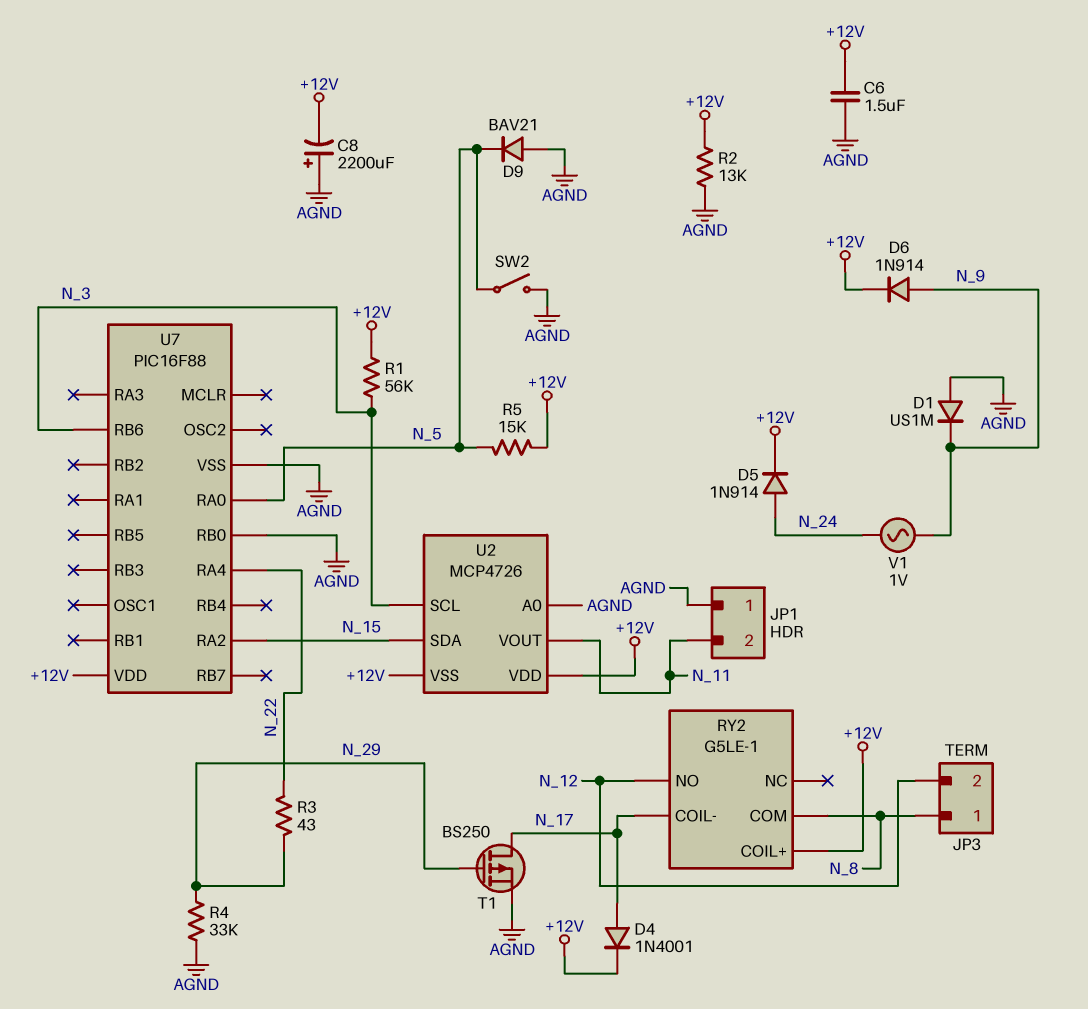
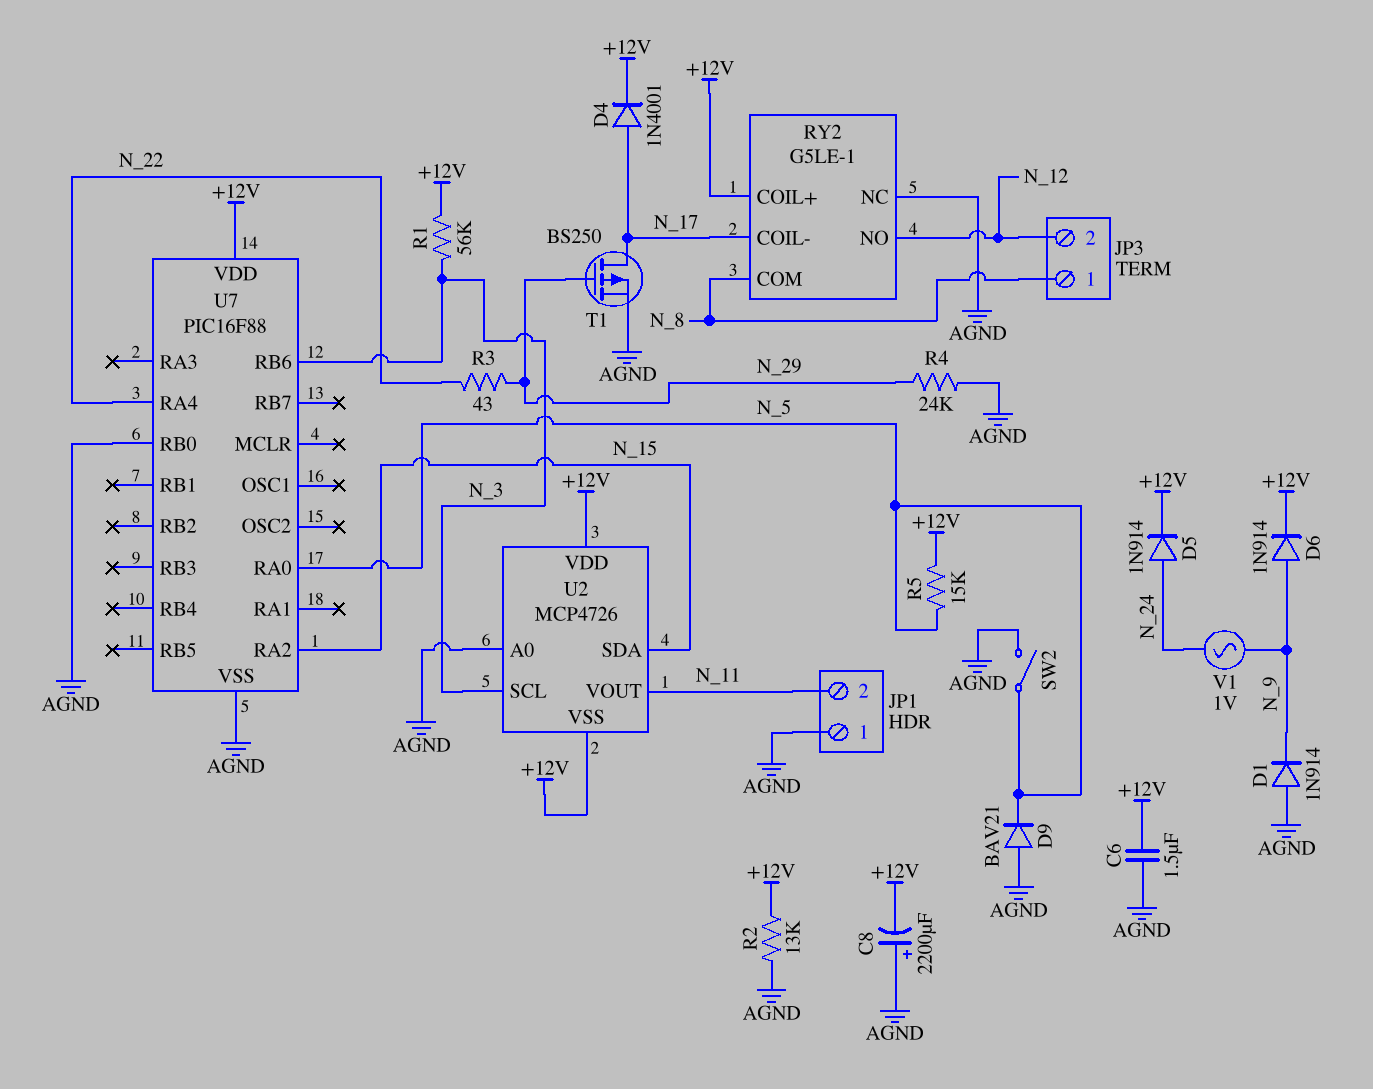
D1: diode US1M (A AGND, K N_9) -> diode 1N914 (A AGND, K N_9)
R4: 33k (AGND, N_29) -> 24k (AGND, N_29)
RY2 pin NC: none -> AGND

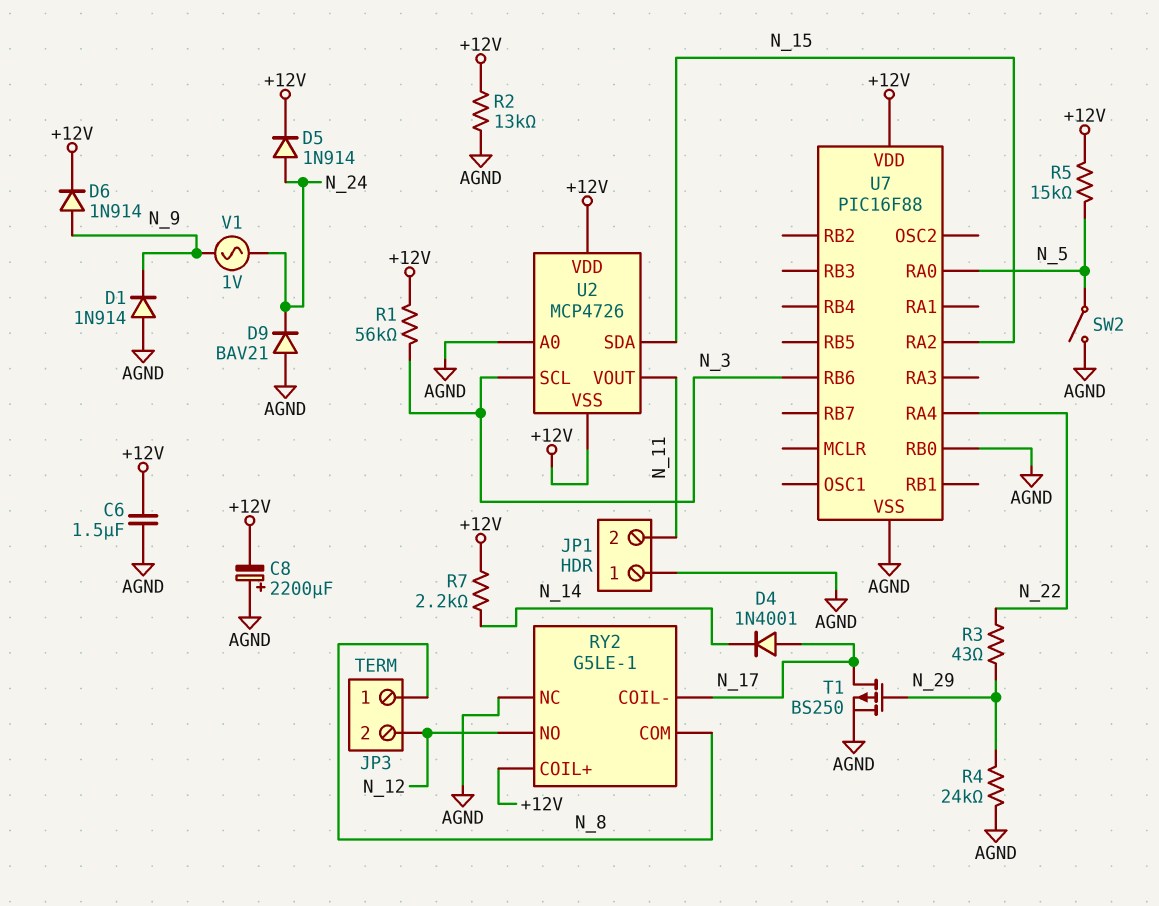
D4: diode 1N4001 (A N_17, K +12V) -> diode 1N4001 (A N_17, K N_14)
D9: diode BAV21 (A AGND, K N_5) -> diode BAV21 (A AGND, K N_24)
R7: none -> 2.2k (+12V, N_14)

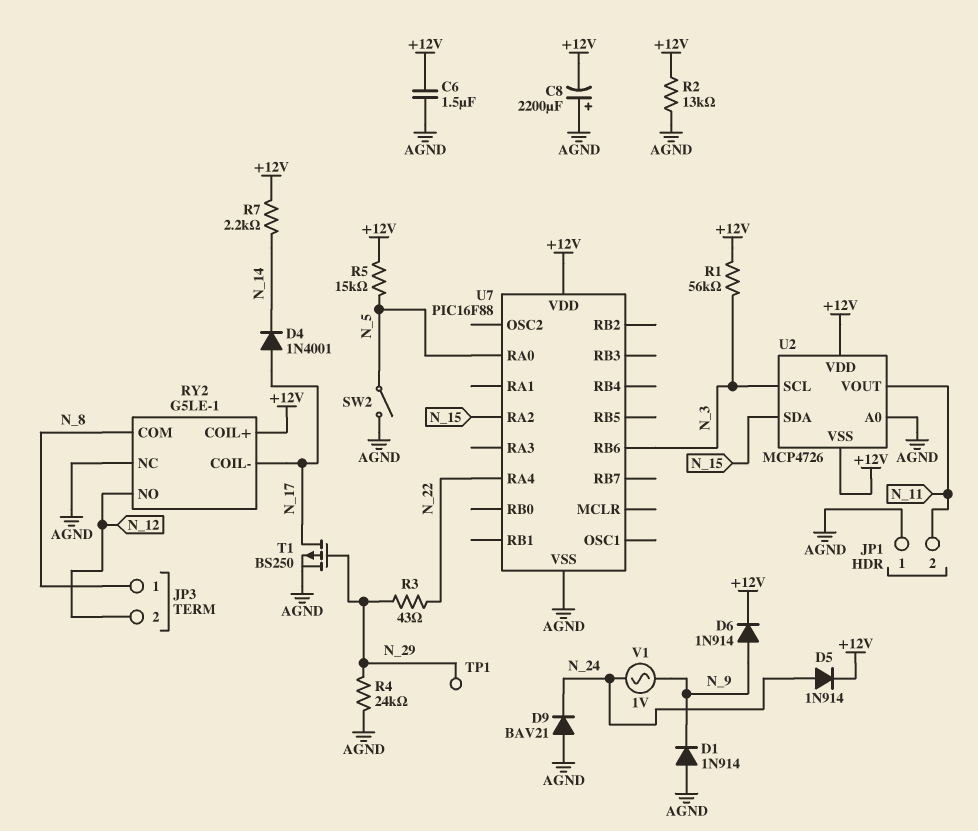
TP1: none -> test point (N_29)
U7 pin RB0: AGND -> none

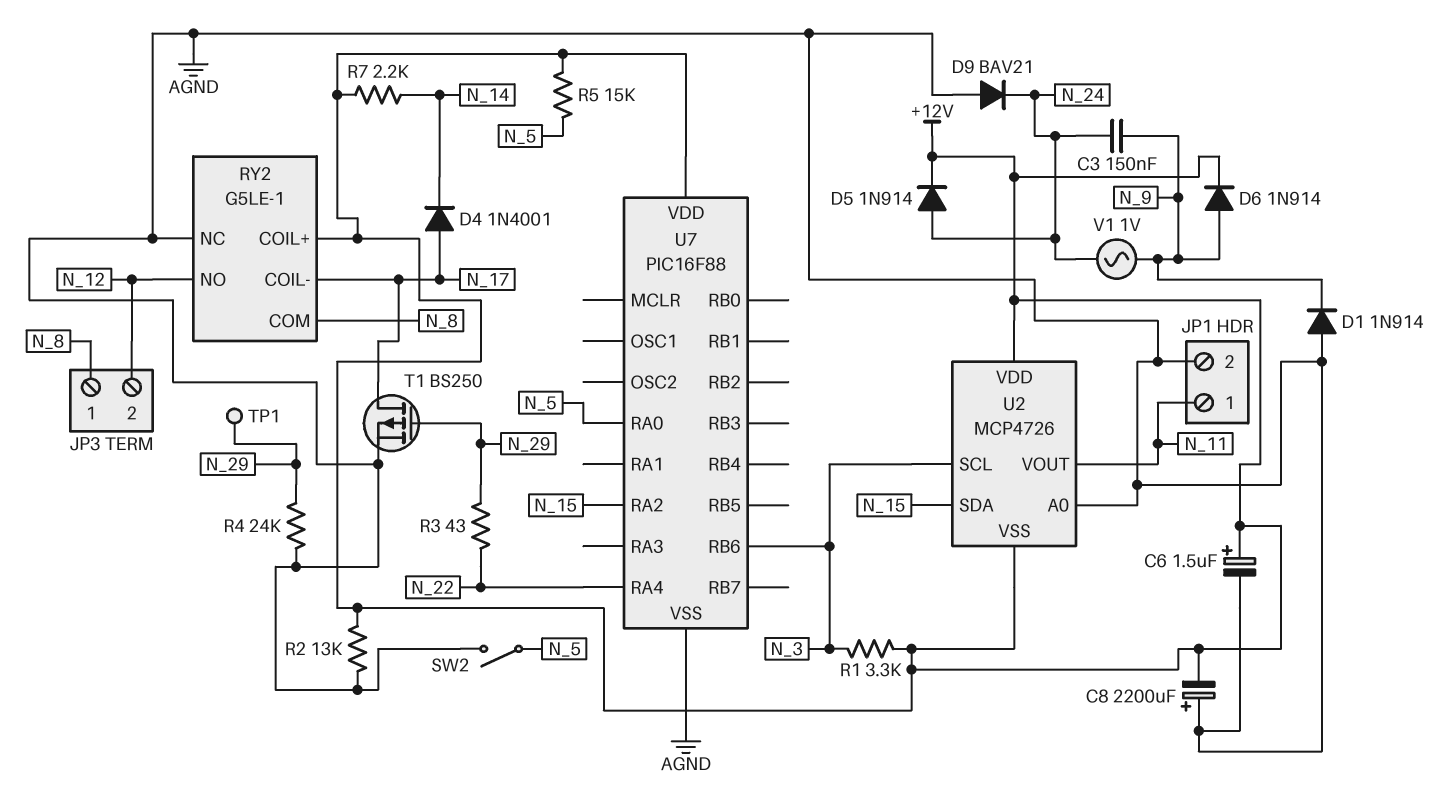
C3: none -> 150nF (N_9, N_24)
C6: 1.5uF (+12V, AGND) -> 1.5uF (plus +12V, minus AGND)
JP1 pin 1: AGND -> N_11
JP1 pin 2: N_11 -> AGND
R1: 56k (+12V, N_3) -> 3.3k (+12V, N_3)

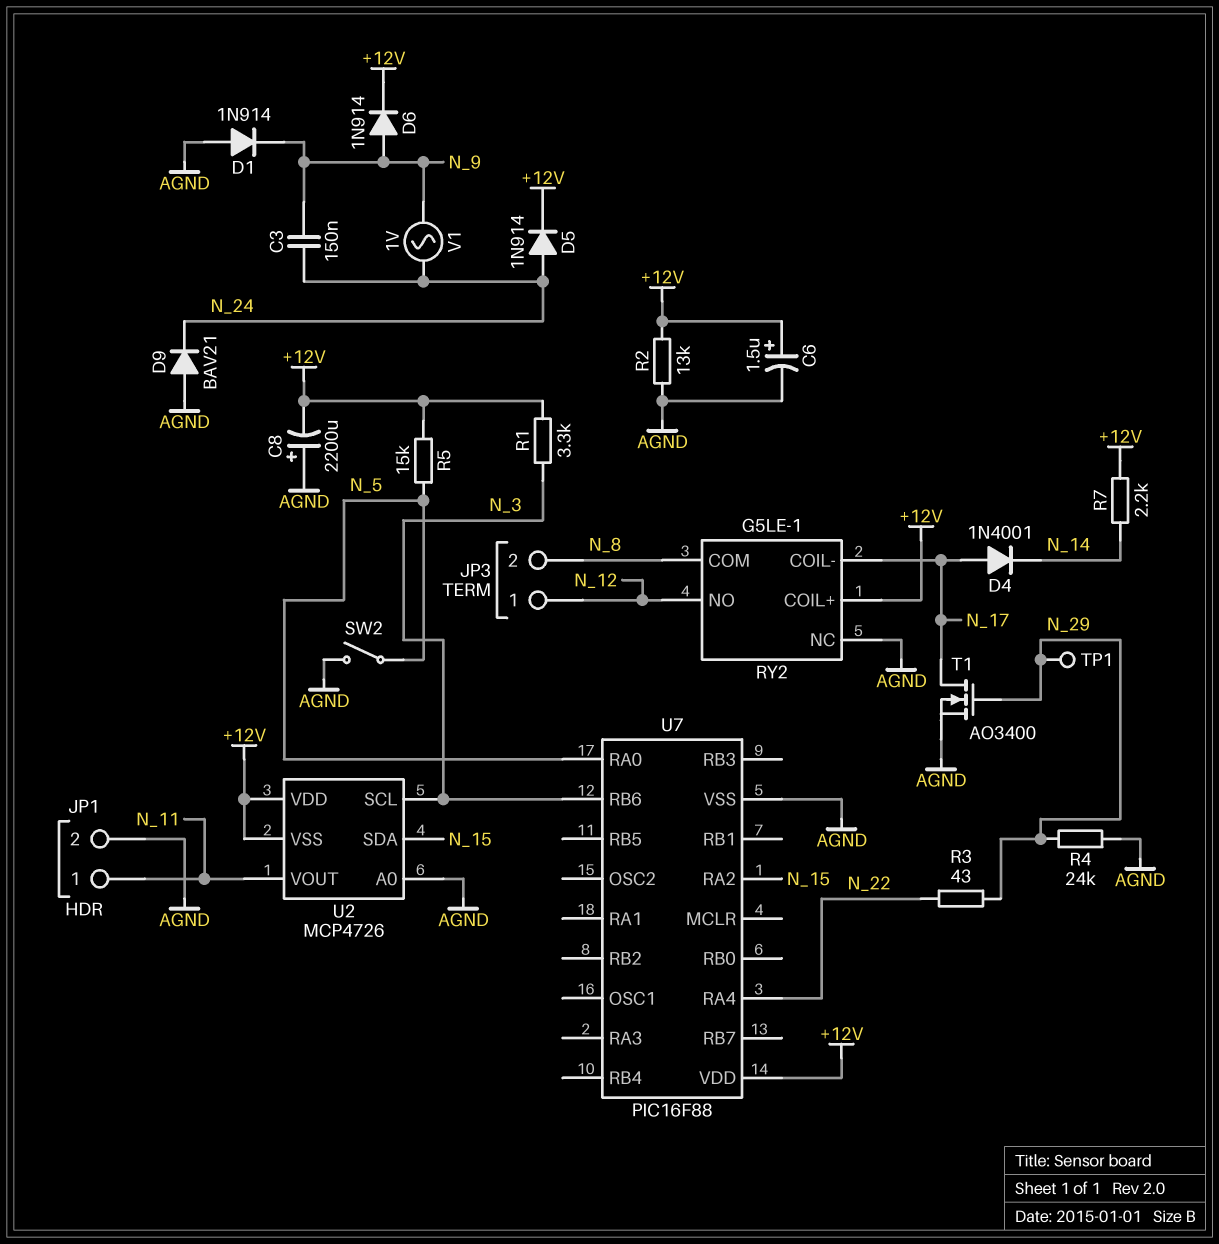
JP3 pin 1: N_8 -> N_12
JP3 pin 2: N_12 -> N_8
T1: PMOS BS250 (G N_29, D N_17, S AGND) -> NMOS AO3400 (G N_29, D N_17, S AGND)

